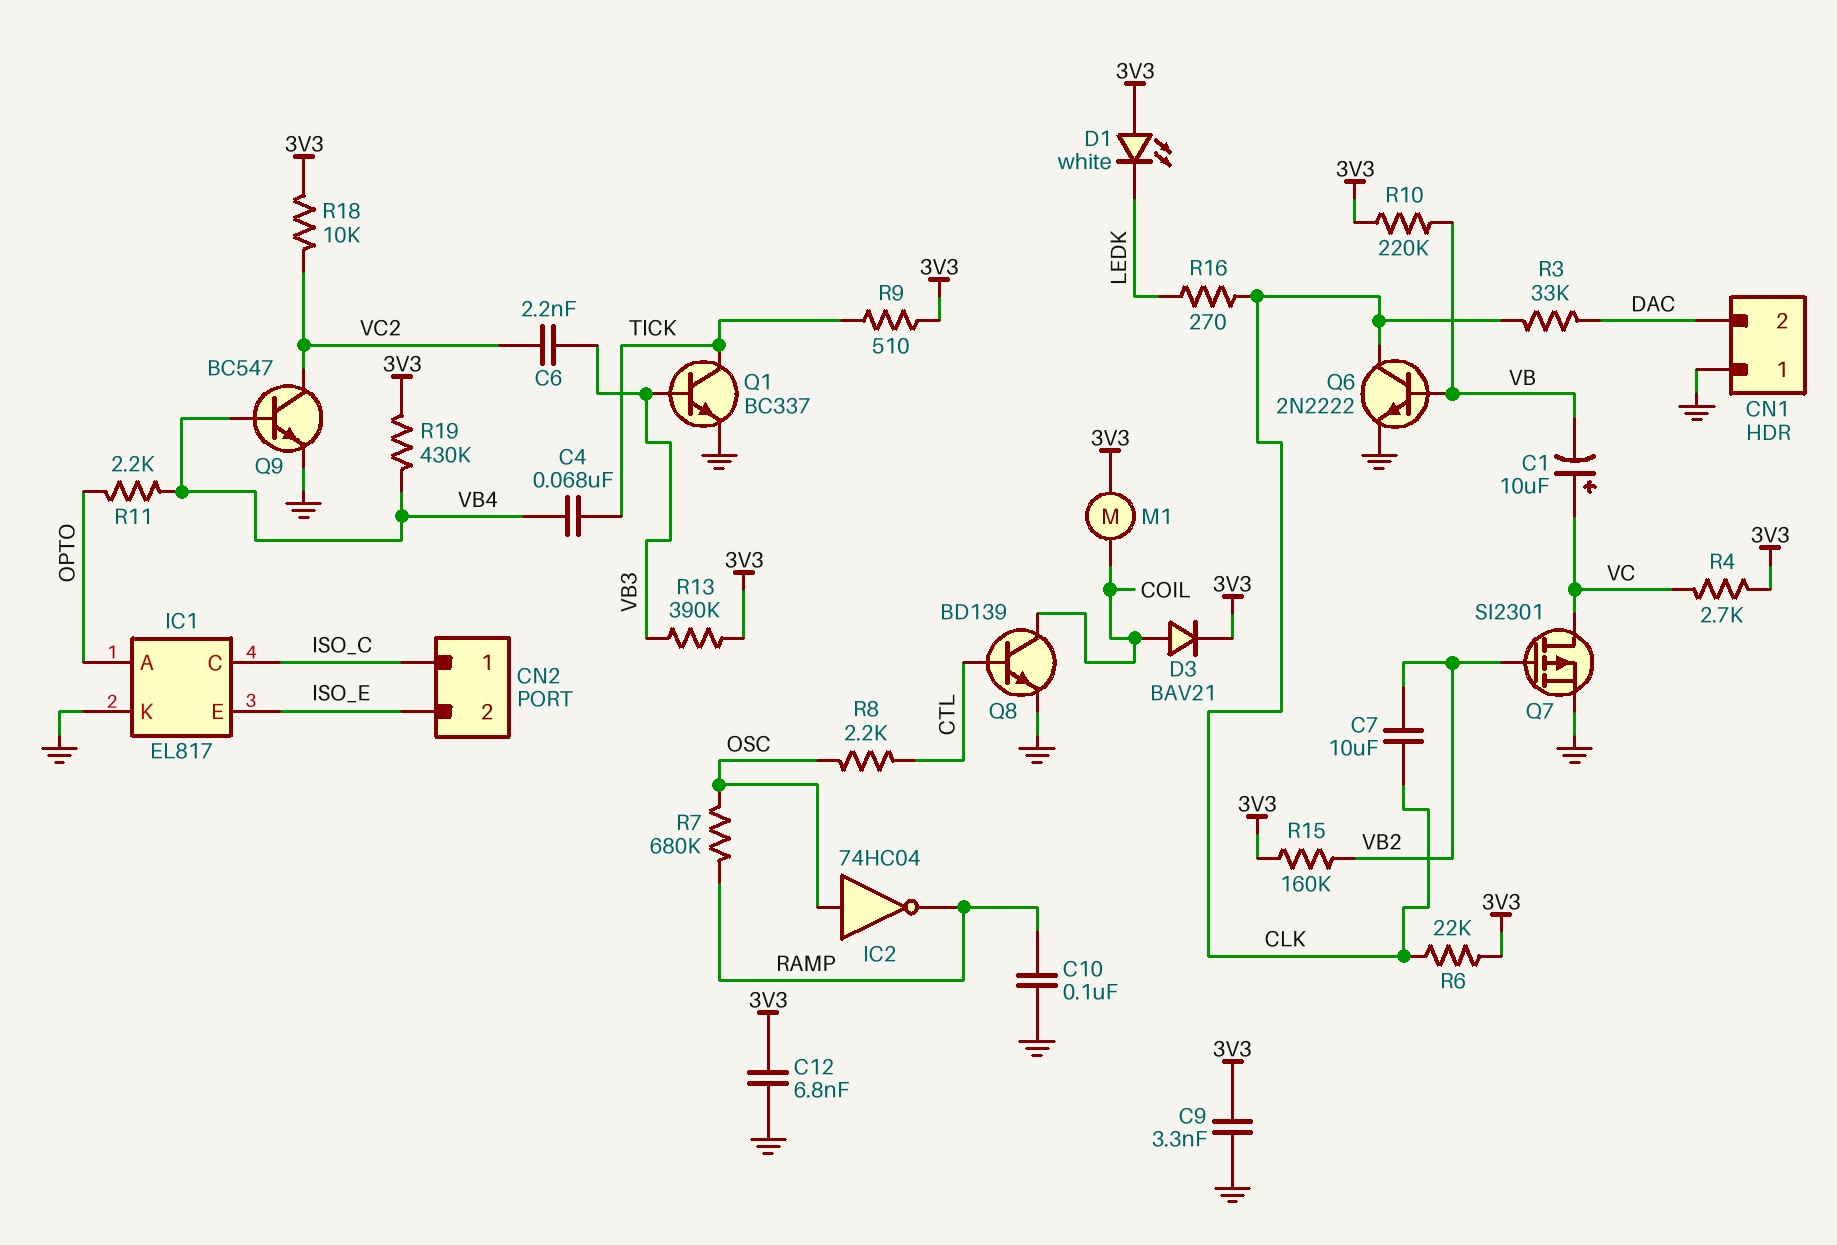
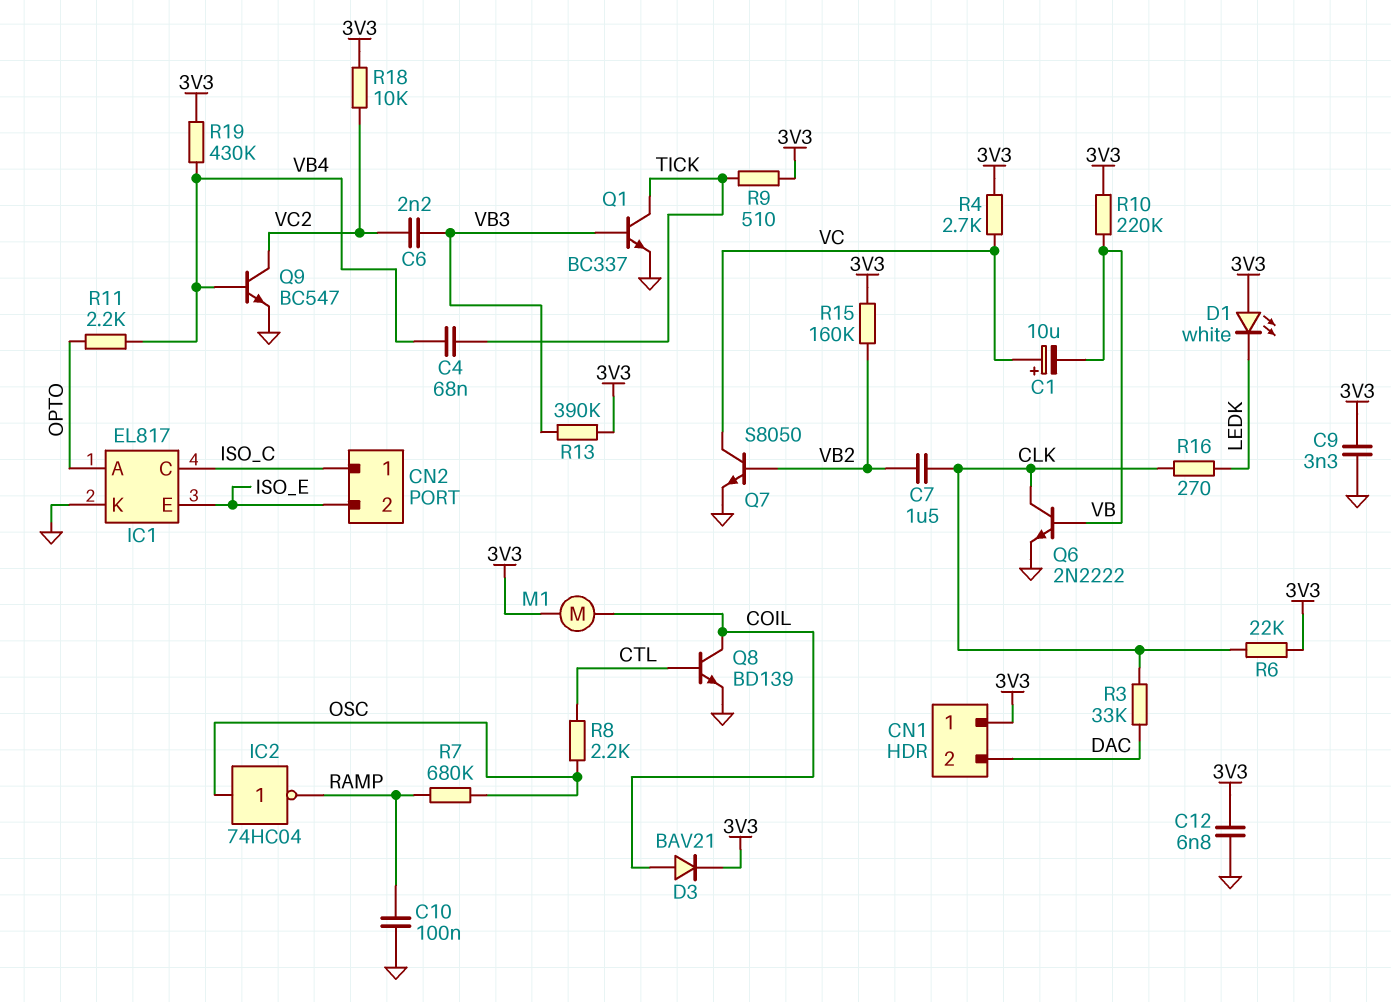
C7: 10uF (CLK, VB2) -> 1.5uF (CLK, VB2)
CN1 pin 1: GND -> 3V3
Q7: PMOS SI2301 (G VB2, D VC, S GND) -> NPN S8050 (B VB2, C VC, E GND)

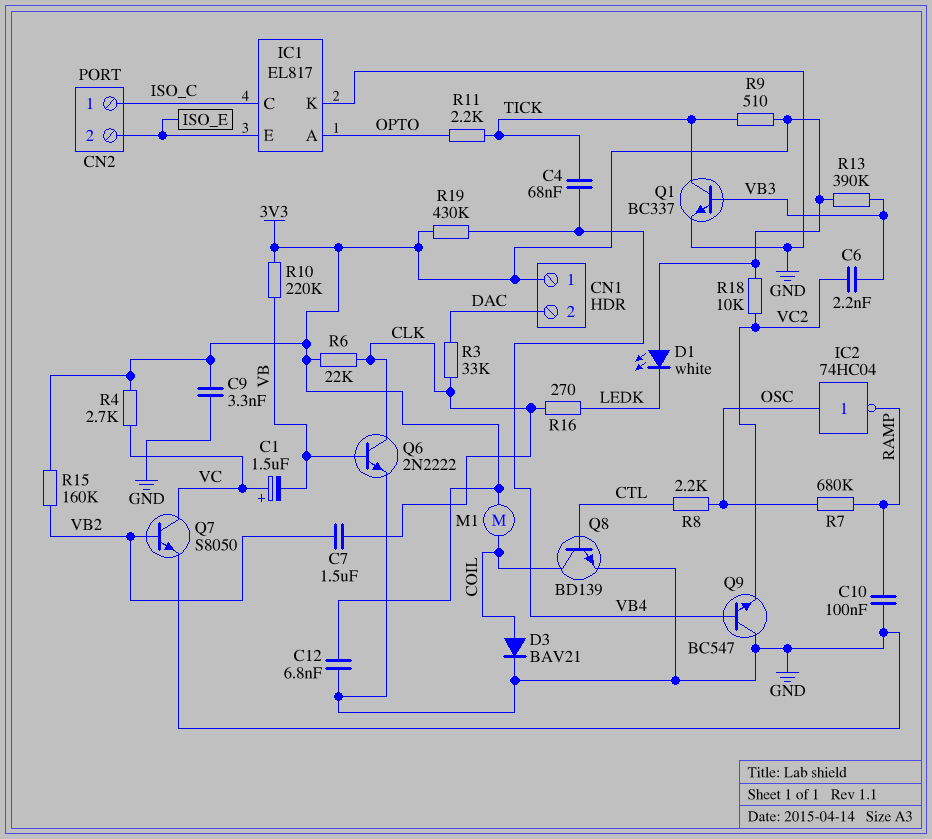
C1: 10uF (plus VC, minus VB) -> 1.5uF (plus VC, minus VB)
D3: diode BAV21 (A COIL, K 3V3) -> diode BAV21 (A COIL, K GND)
Q9: NPN BC547 (B VB4, C VC2, E GND) -> NPN BC547 (B VB4, C GND, E VC2)
R11: 2.2k (OPTO, VB4) -> 2.2k (OPTO, TICK)

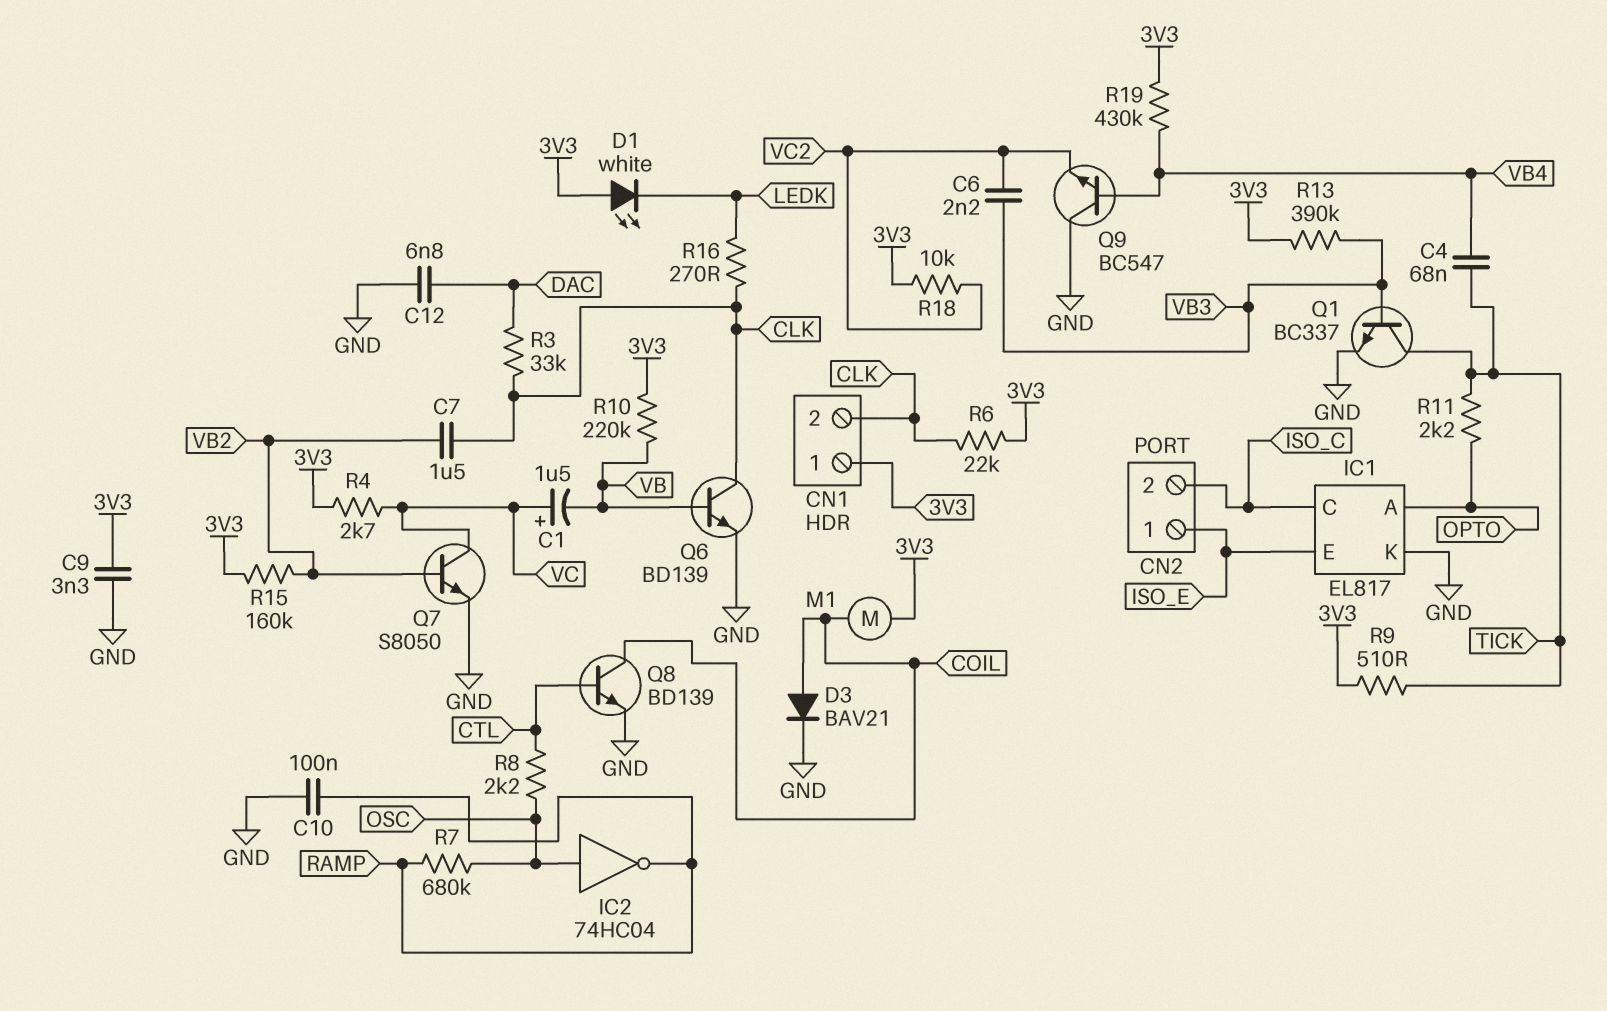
C12: 6.8nF (3V3, GND) -> 6.8nF (DAC, GND)
CN1 pin 2: DAC -> CLK
CN2 pin 1: ISO_C -> ISO_E
CN2 pin 2: ISO_E -> ISO_C
Q6: NPN 2N2222 (B VB, C CLK, E GND) -> NPN BD139 (B VB, C CLK, E GND)

